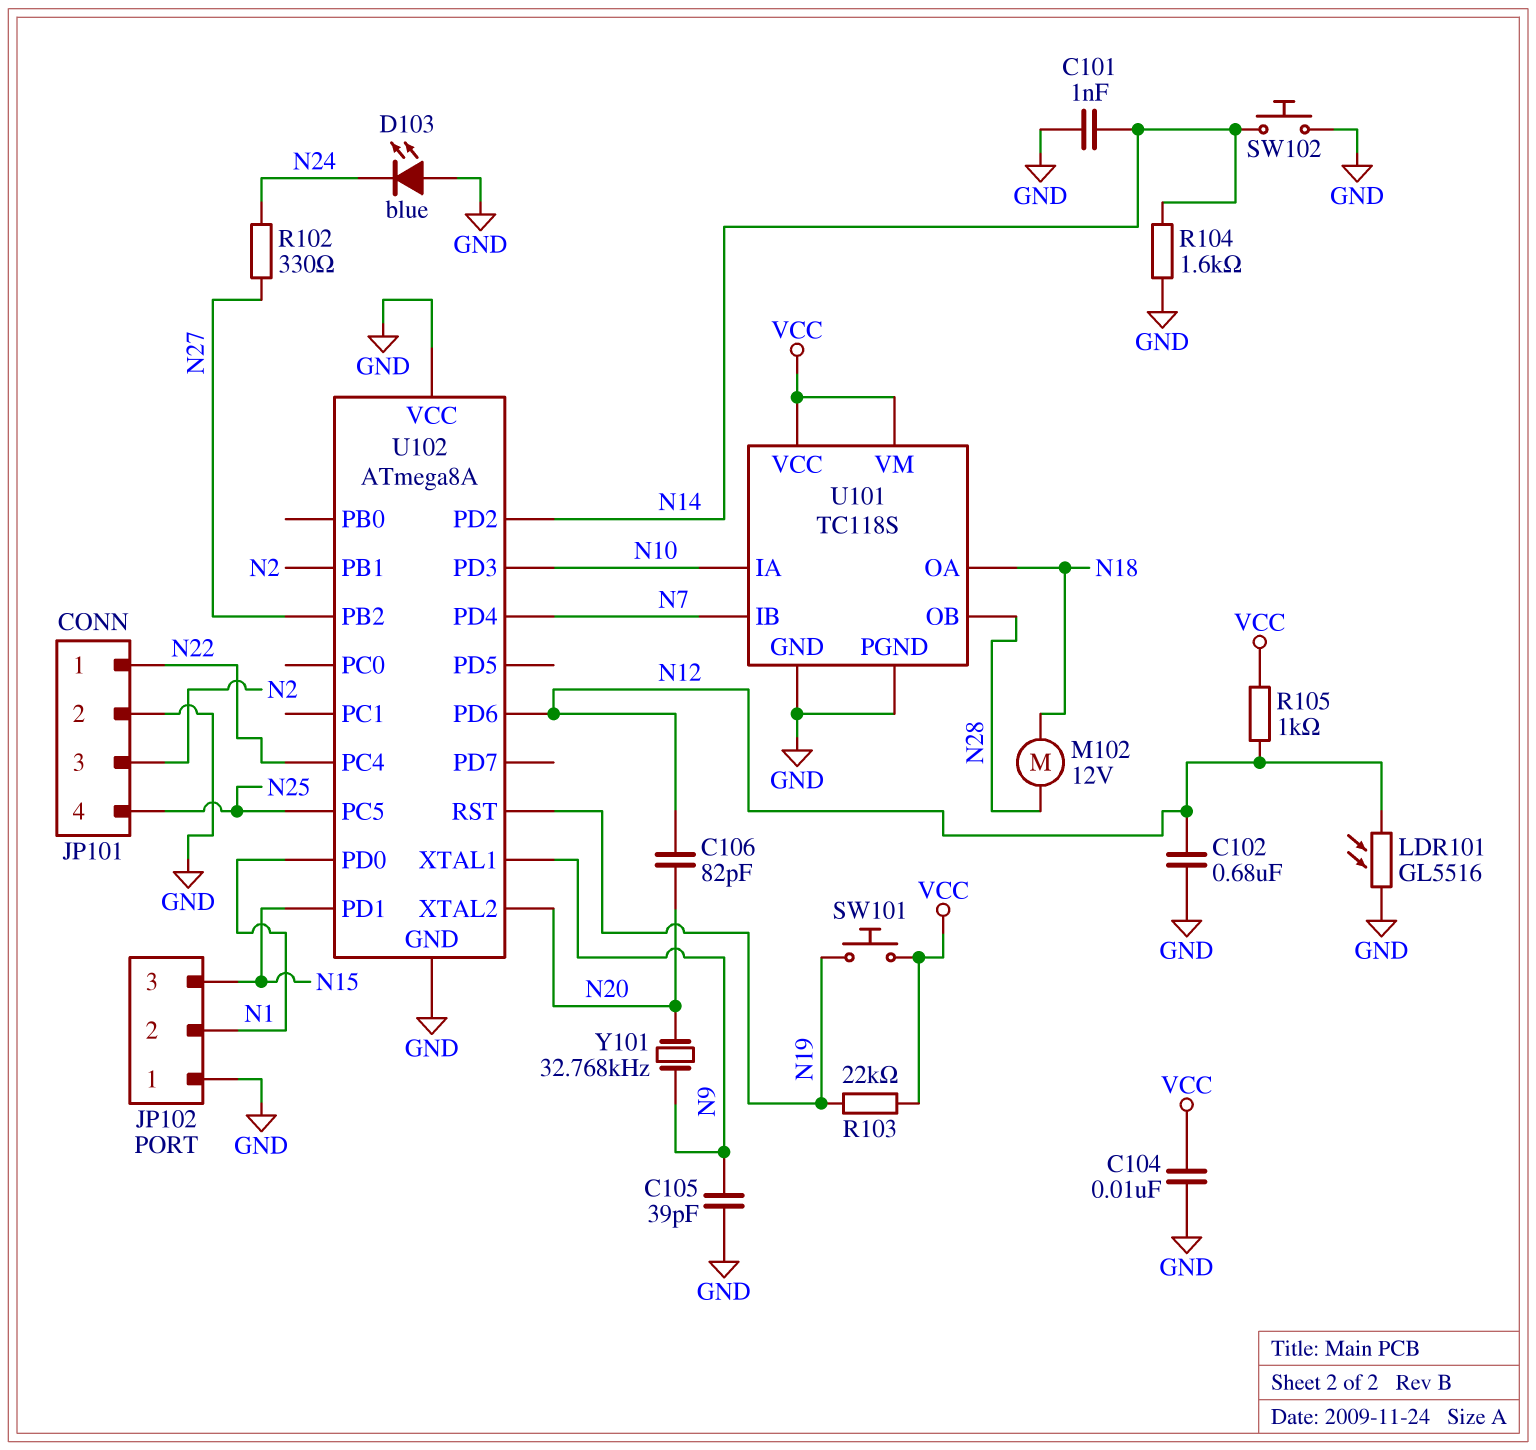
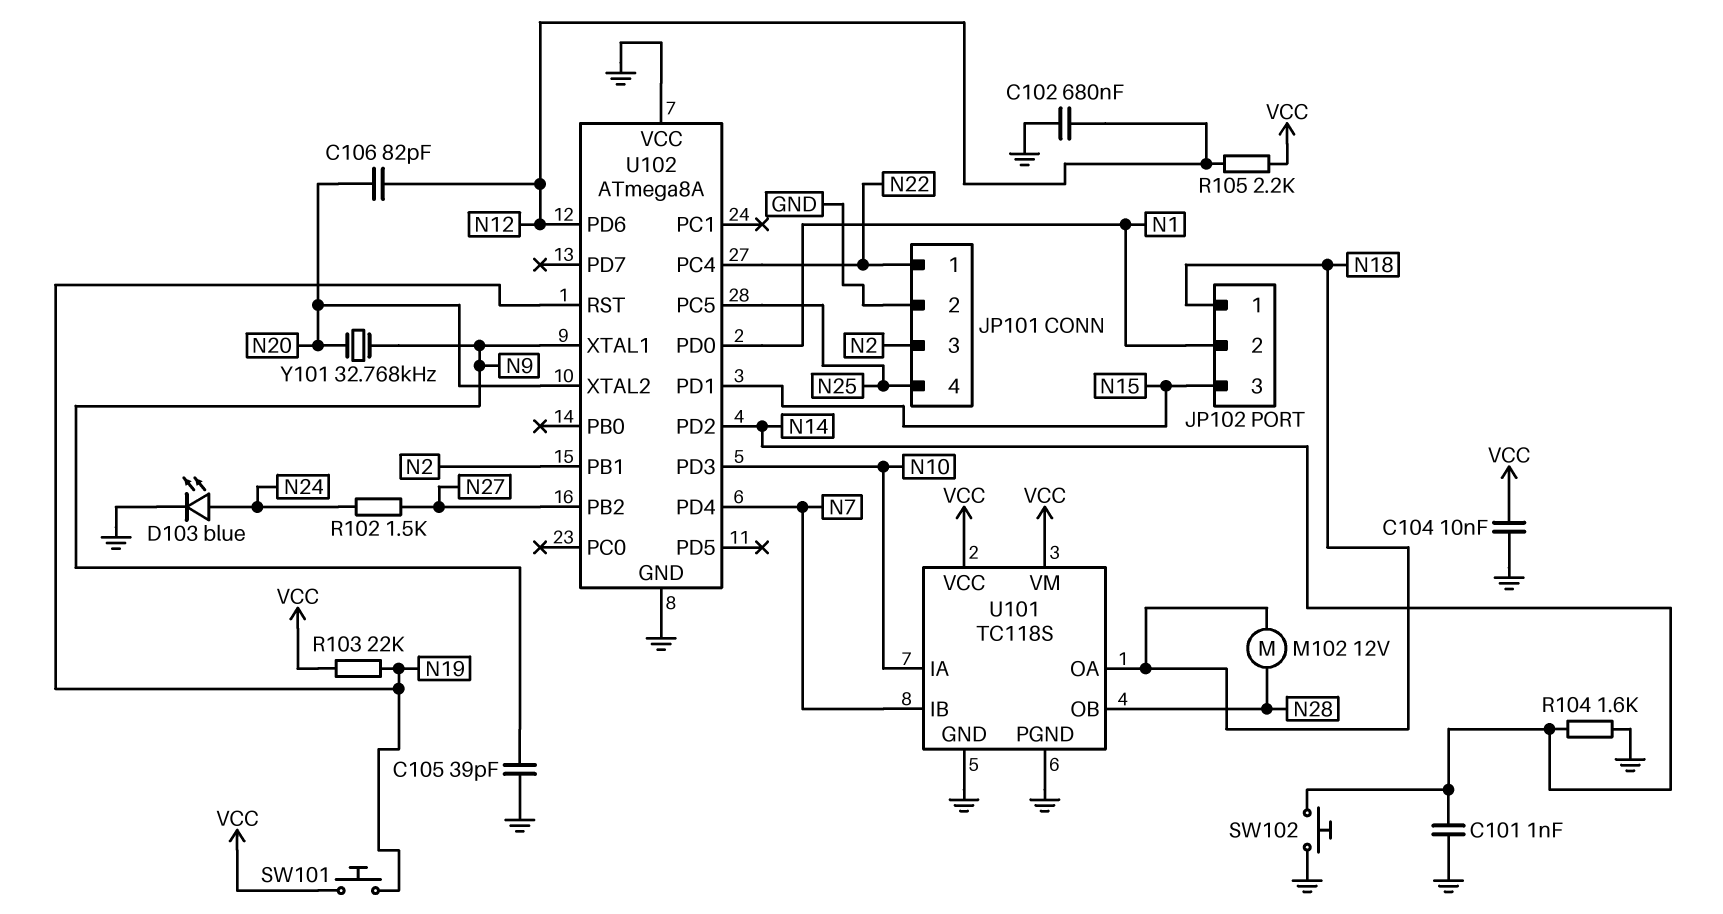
D103: LED blue (A GND, K N24) -> LED blue (A N24, K GND)
JP102 pin 1: GND -> N18
LDR101: GL5516 (GND, N12) -> none
R102: 330 (N24, N27) -> 1.5k (N24, N27)
R105: 1k (N12, VCC) -> 2.2k (N12, VCC)

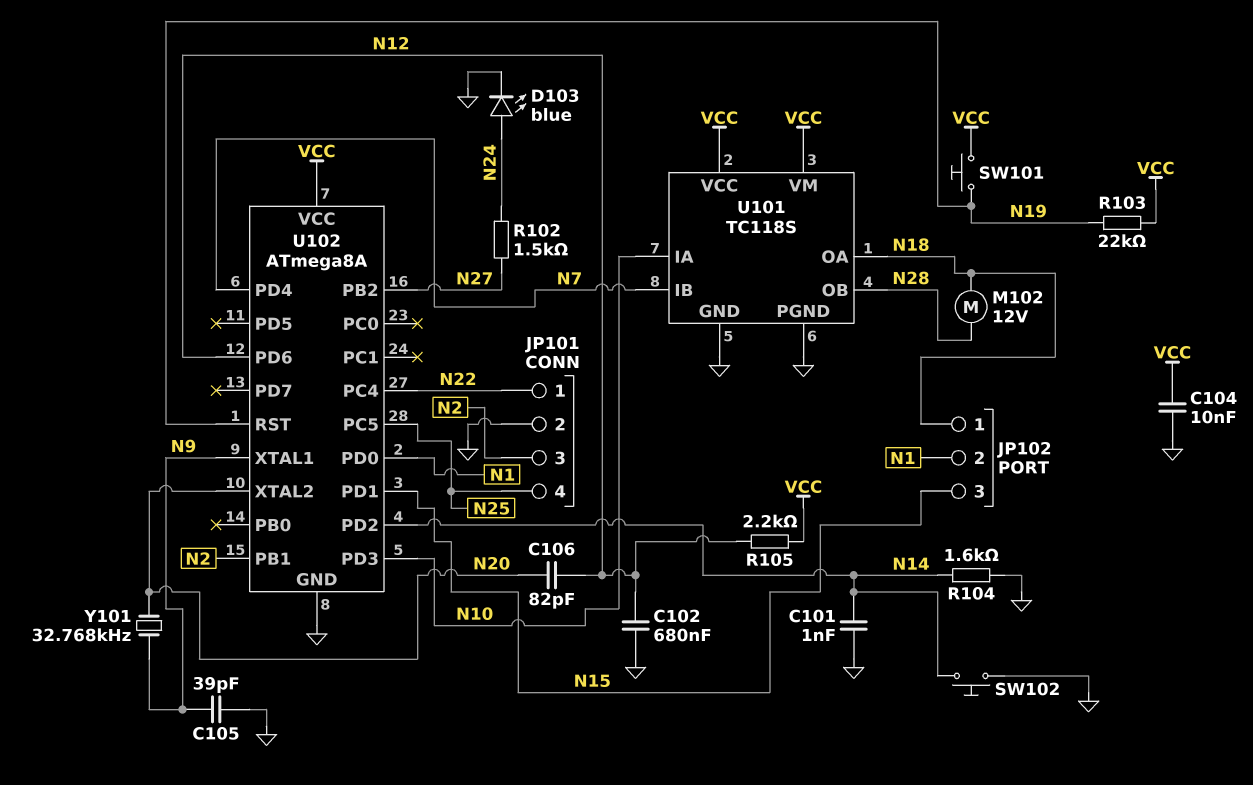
U102 pin VCC: GND -> VCC

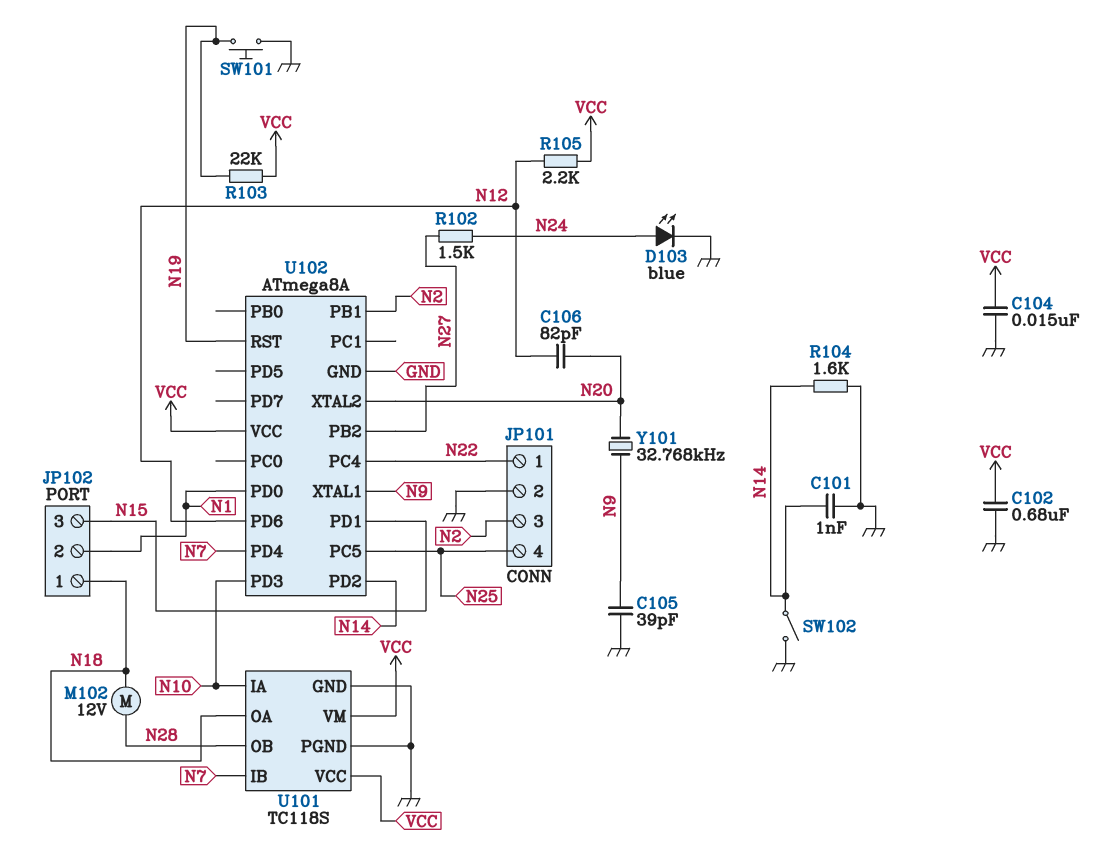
C102: 680nF (GND, N12) -> 680nF (GND, VCC)
C104: 10nF (GND, VCC) -> 15nF (GND, VCC)
SW101: button (N19, VCC) -> button (GND, N19)
SW102: button (GND, N14) -> switch (GND, N14)

